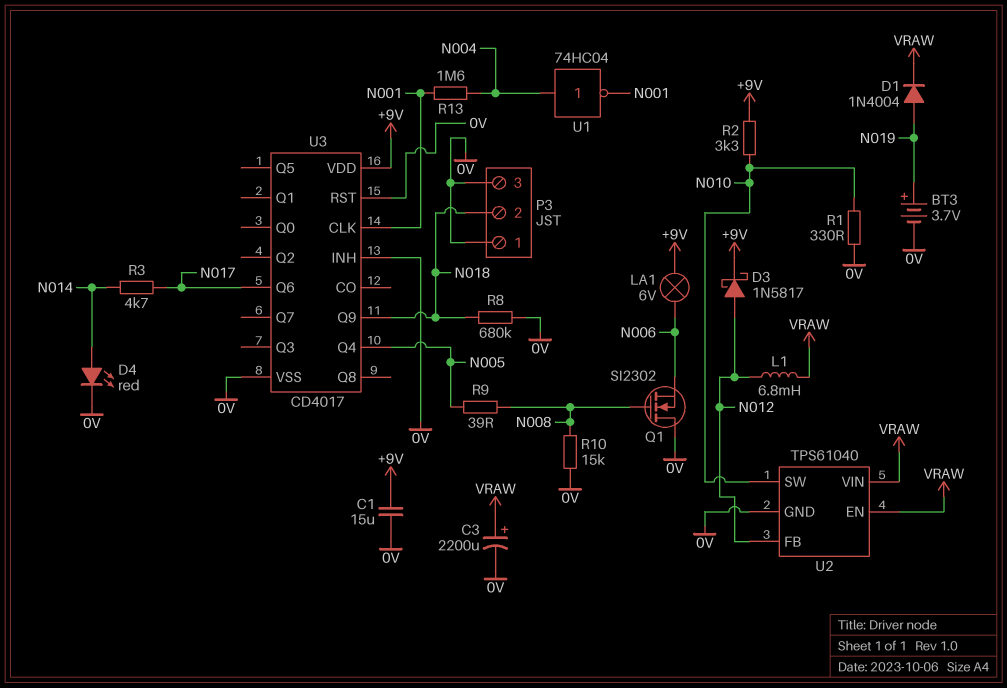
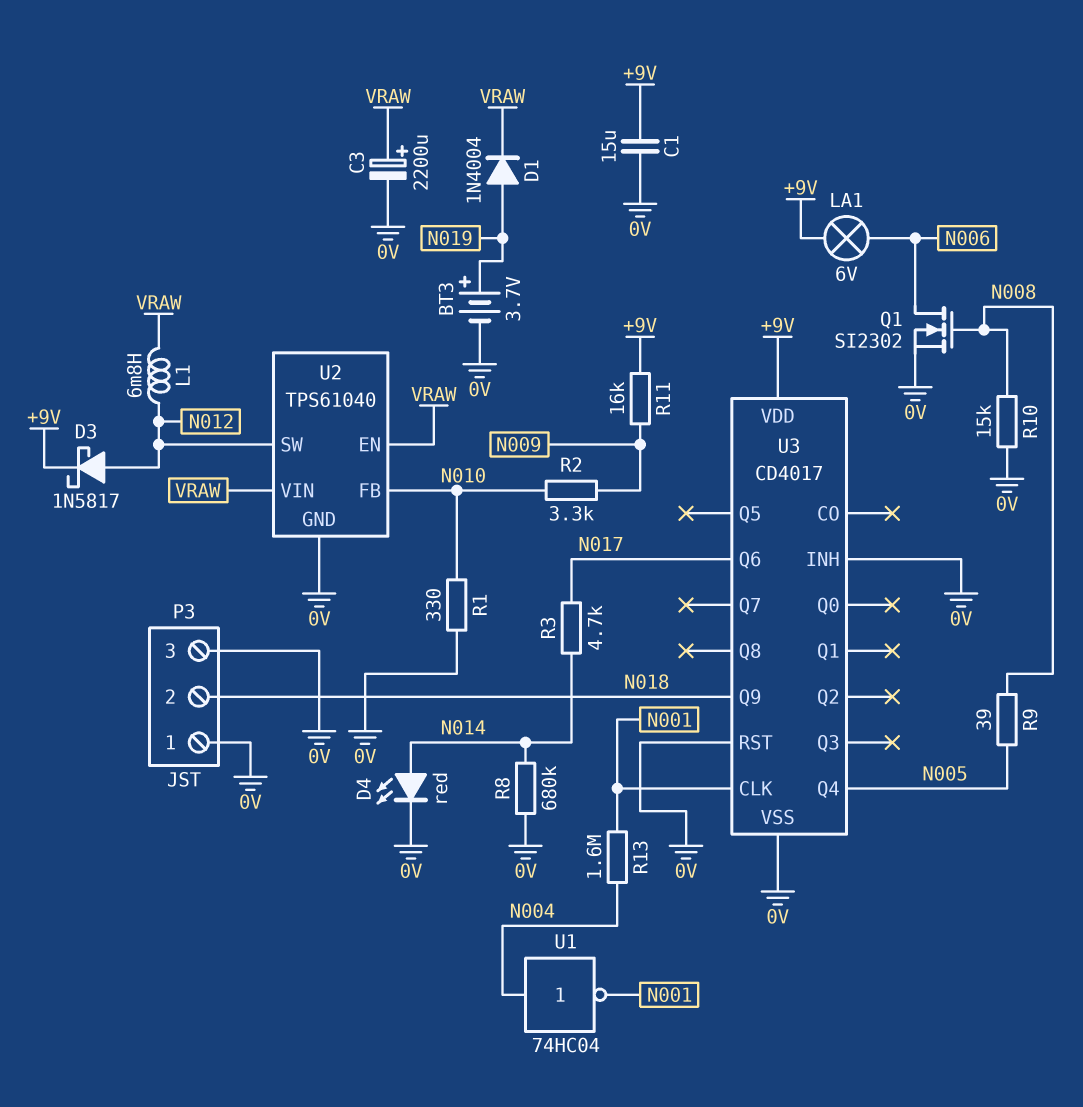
Q1: NMOS SI2302 (G N008, D 0V, S N006) -> NMOS SI2302 (G N008, D N006, S 0V)
R2: 3.3k (+9V, N010) -> 3.3k (N009, N010)
R8: 680k (0V, N018) -> 680k (0V, N014)
R11: none -> 16k (+9V, N009)
U2 pin FB: N012 -> N010
U2 pin SW: N010 -> N012

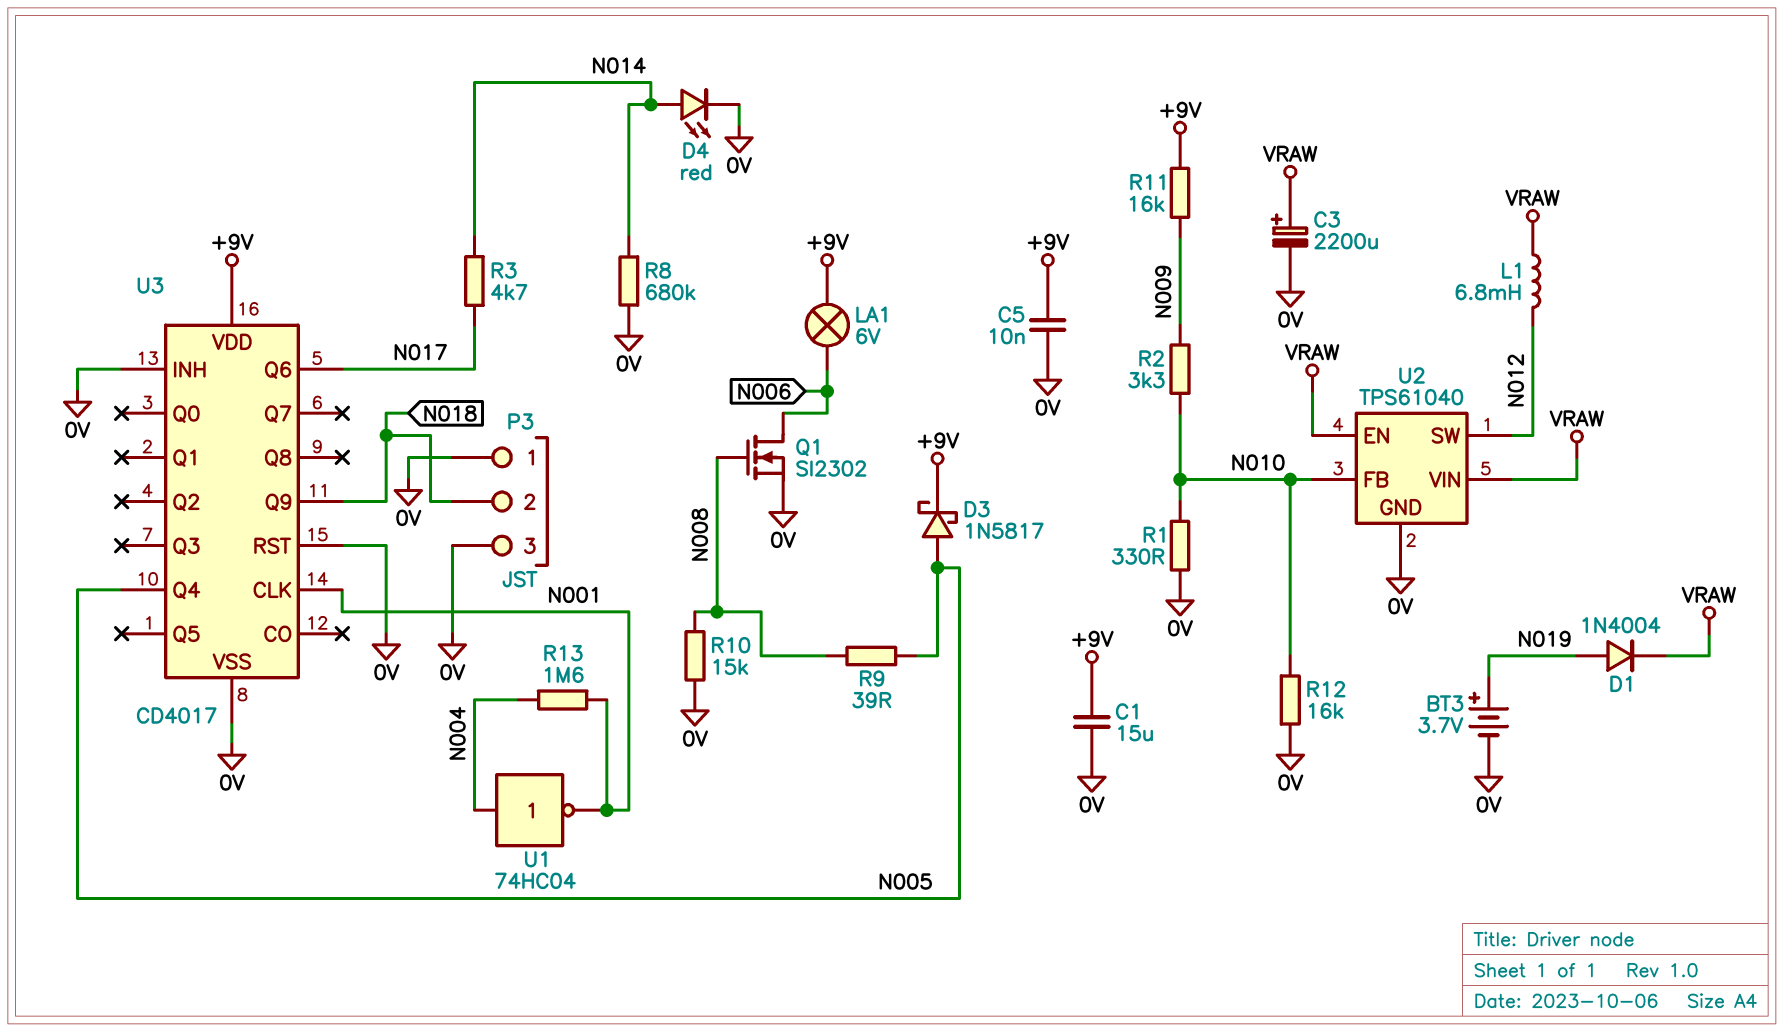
C5: none -> 10nF (+9V, 0V)
D3: schottky 1N5817 (A N012, K +9V) -> schottky 1N5817 (A N005, K +9V)
R12: none -> 16k (0V, N010)

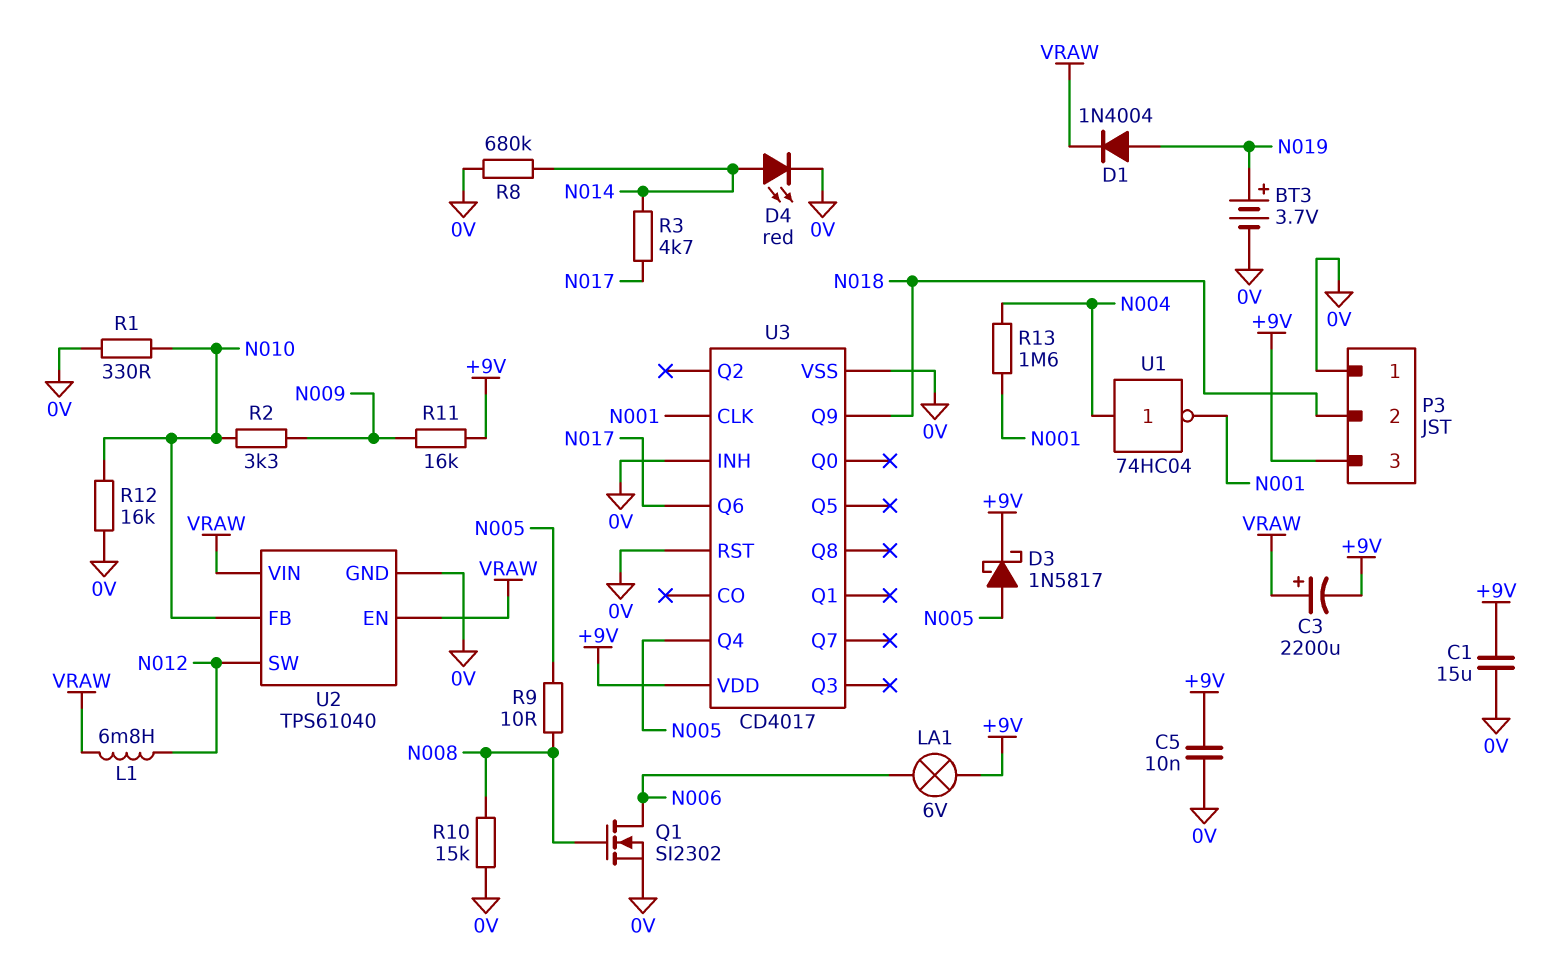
C3: 2200uF (plus VRAW, minus 0V) -> 2200uF (plus VRAW, minus +9V)
P3 pin 3: 0V -> +9V
R9: 39 (N005, N008) -> 10 (N005, N008)

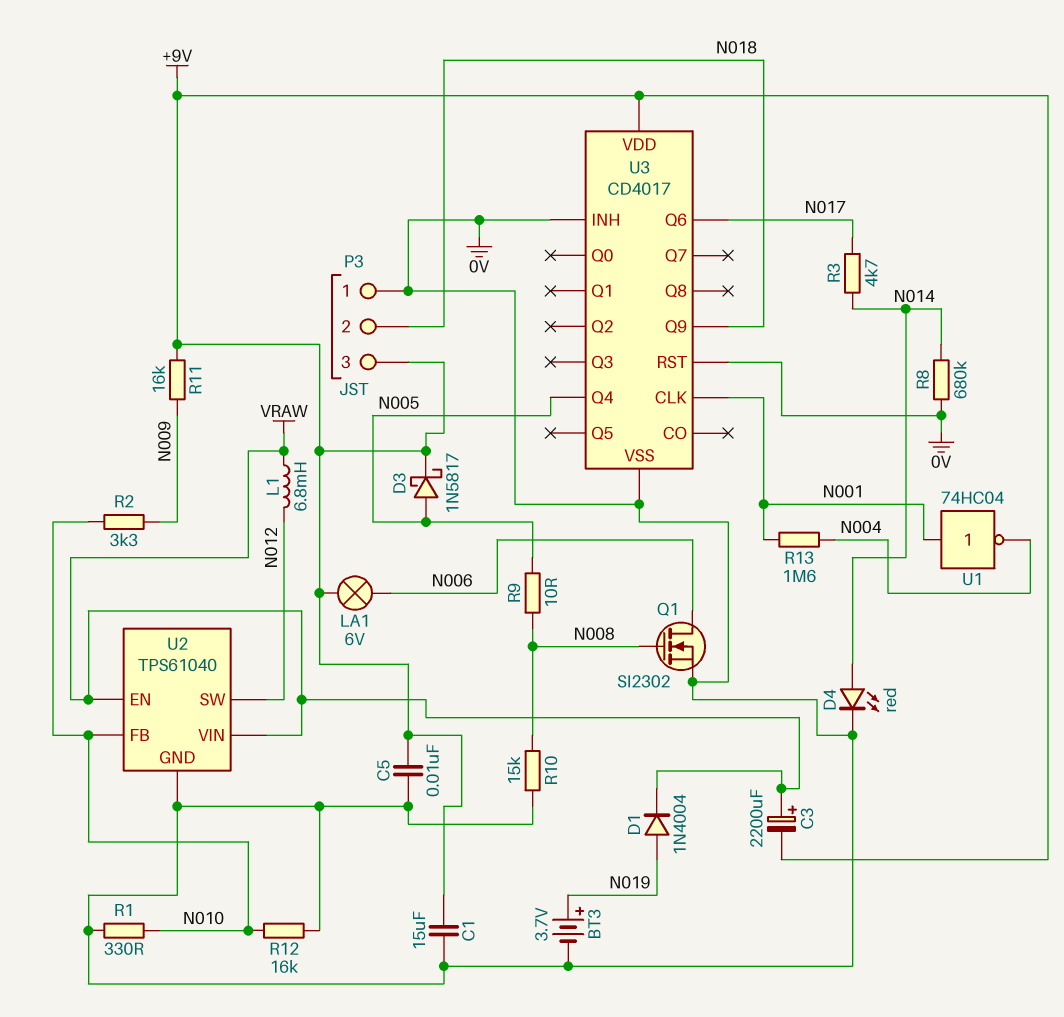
U1: NOT 74HC04 (in N004, out N001) -> NOT 74HC04 (in N001, out N004)

